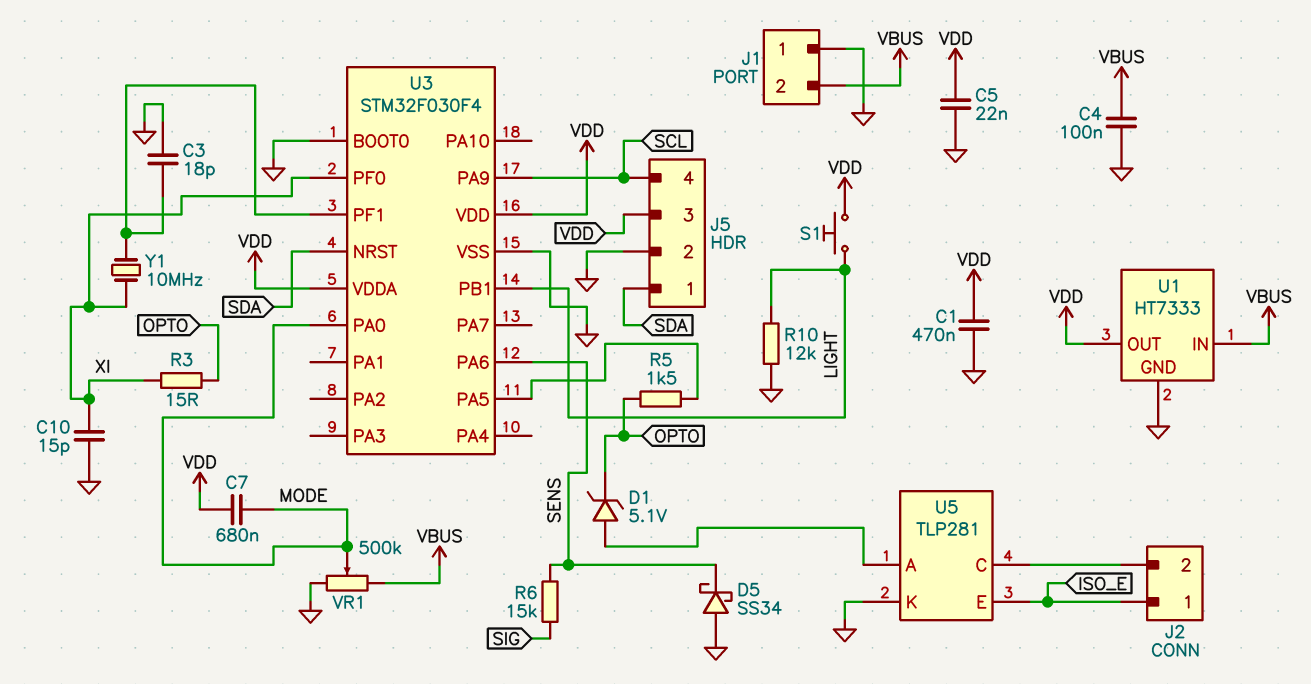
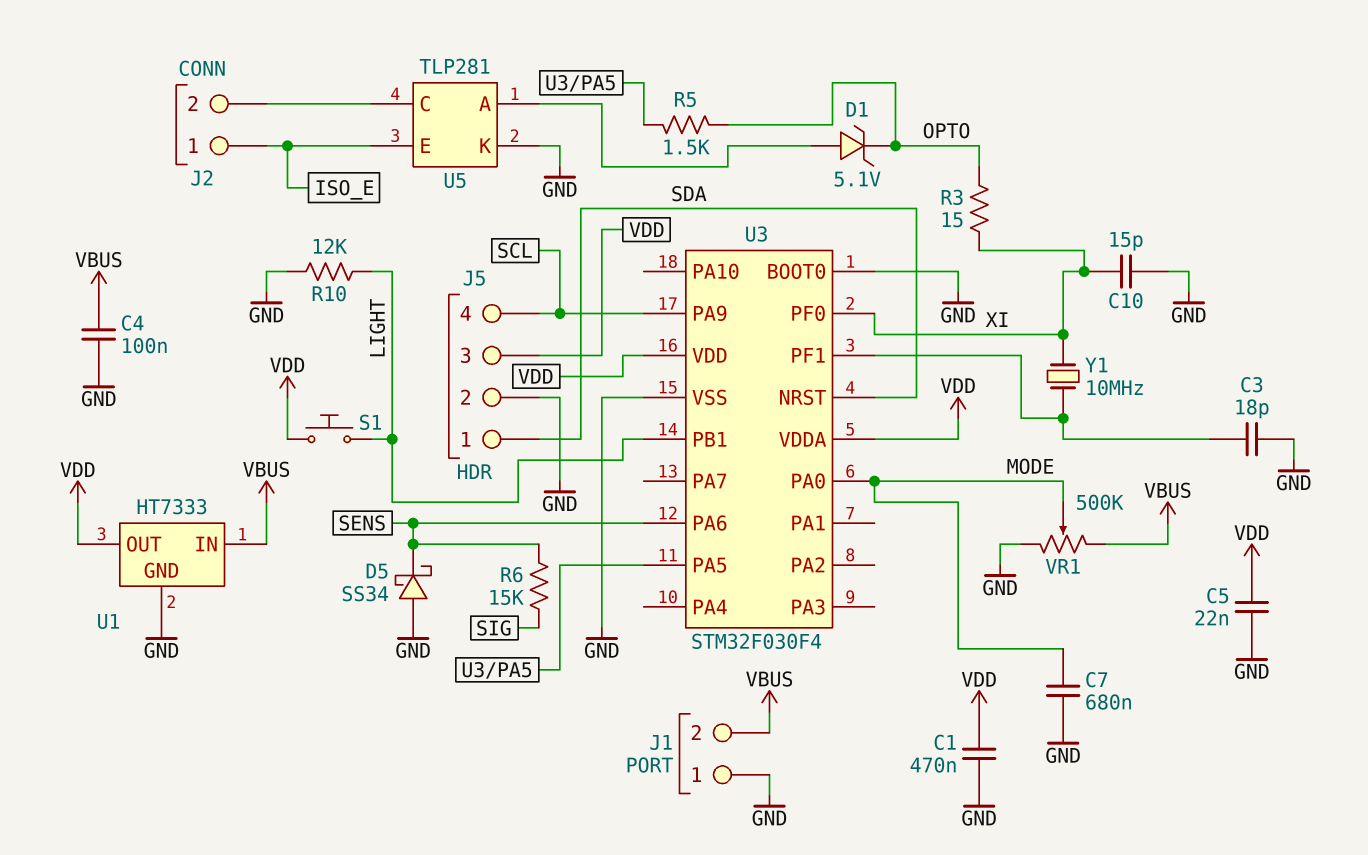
C7: 680nF (MODE, VDD) -> 680nF (GND, MODE)

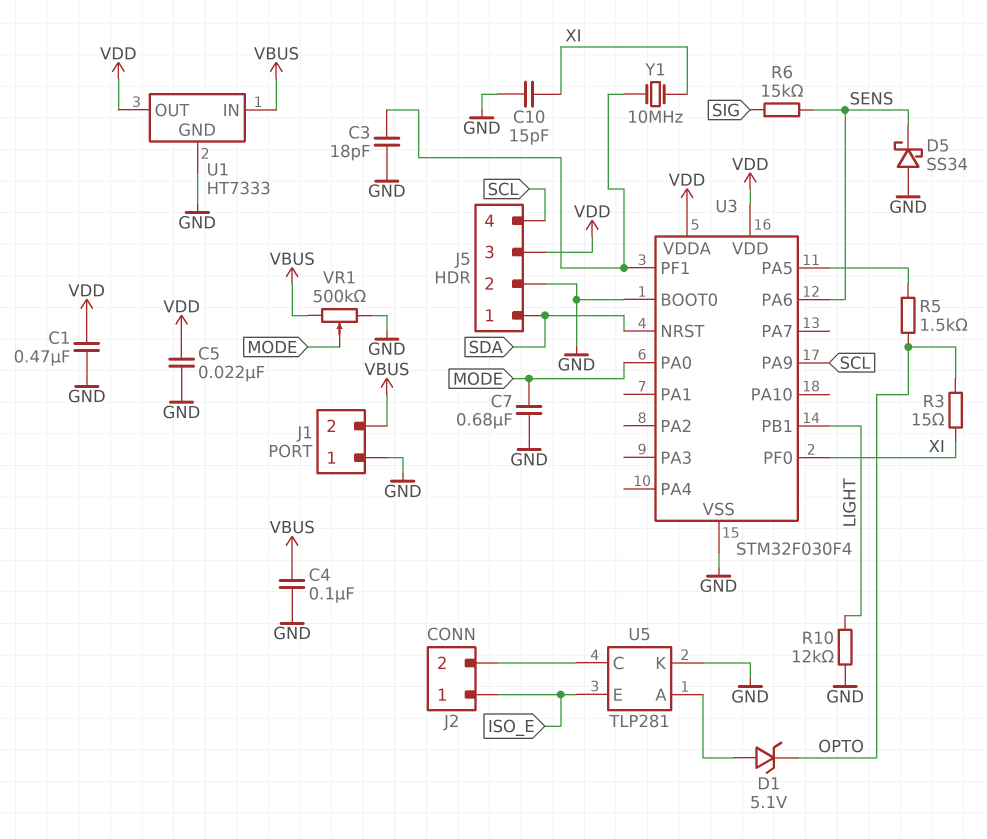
S1: button (LIGHT, VDD) -> none

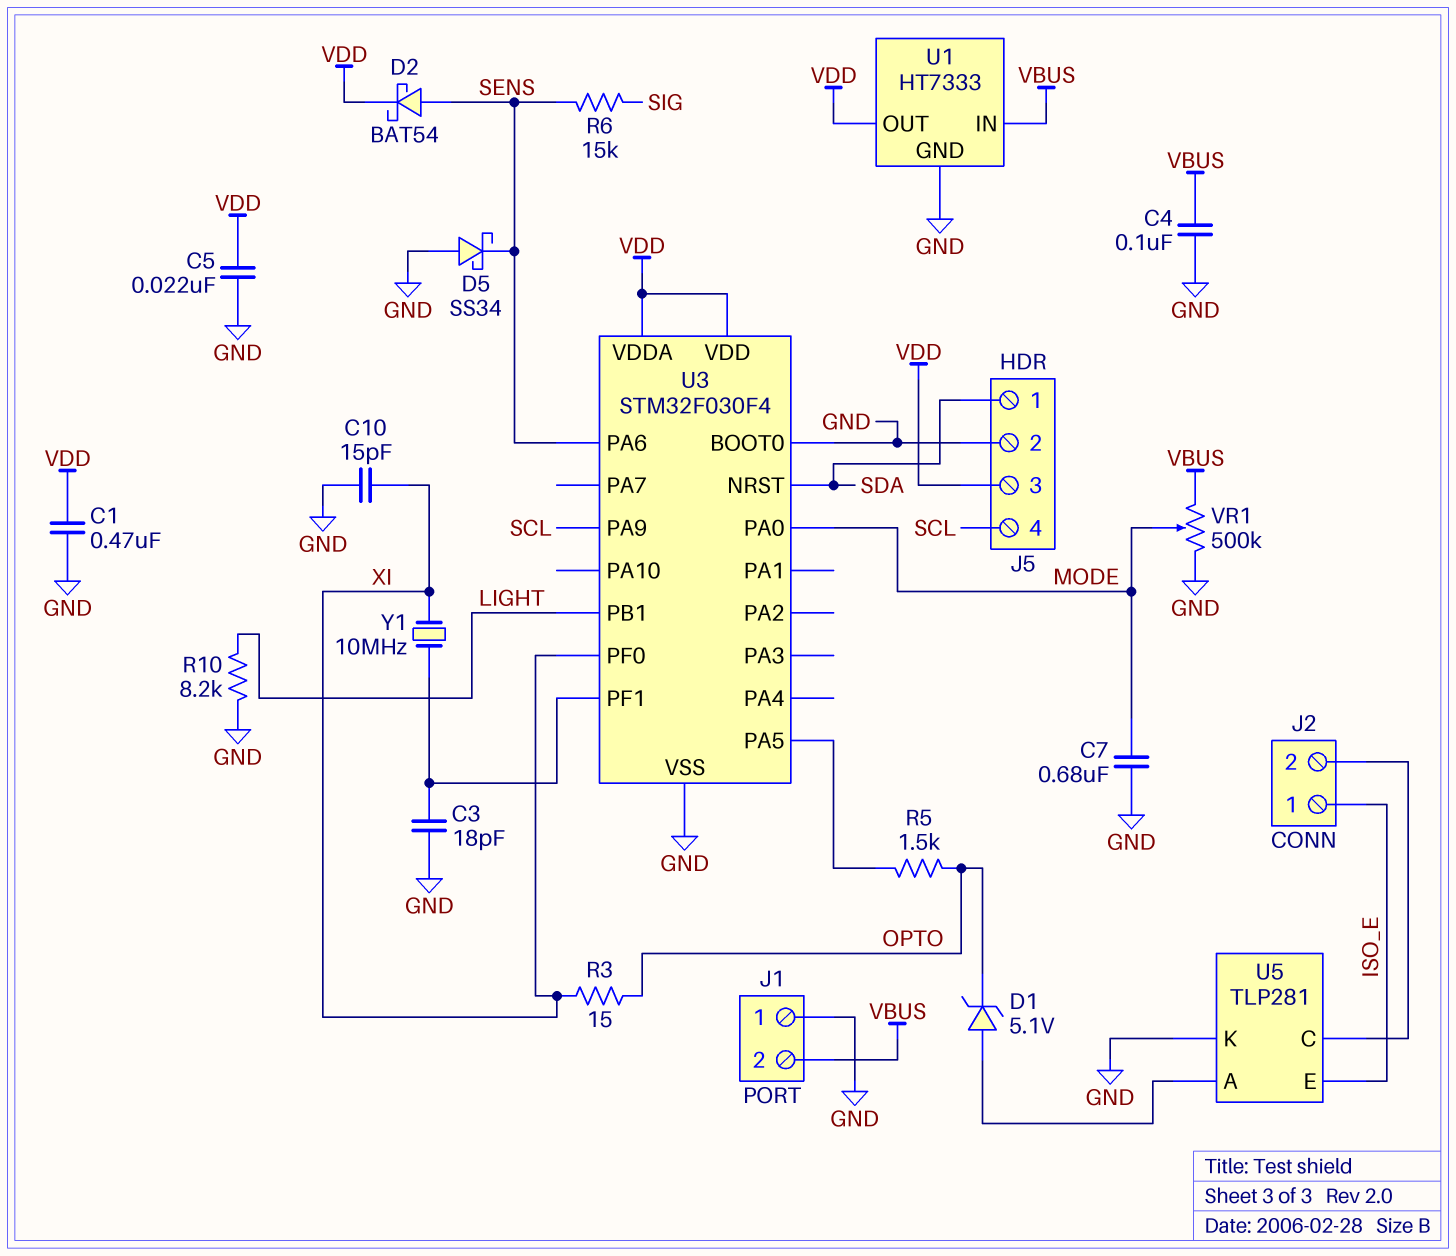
D2: none -> schottky BAT54 (A SENS, K VDD)
R10: 12k (GND, LIGHT) -> 8.2k (GND, LIGHT)

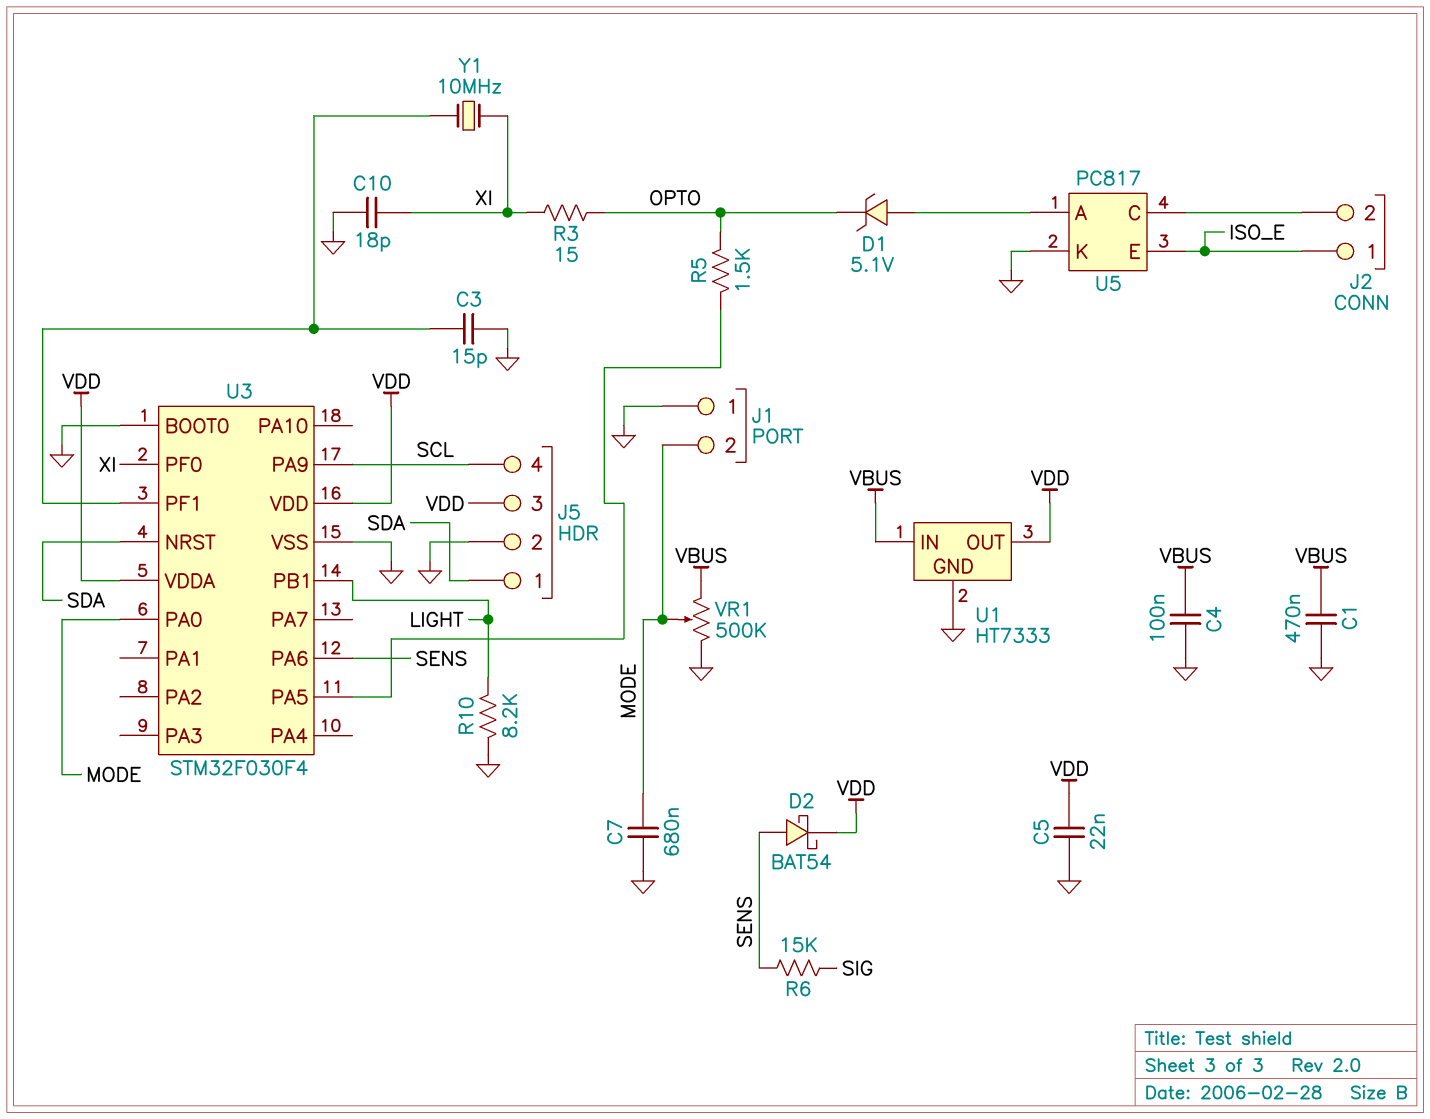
C1: 470nF (GND, VDD) -> 470nF (GND, VBUS)
C3: 18pF (GND, U3/PF1) -> 15pF (GND, U3/PF1)
C10: 15pF (GND, XI) -> 18pF (GND, XI)
D5: schottky SS34 (A GND, K SENS) -> none
J1 pin 2: VBUS -> MODE
U5: TLP281 -> PC817

